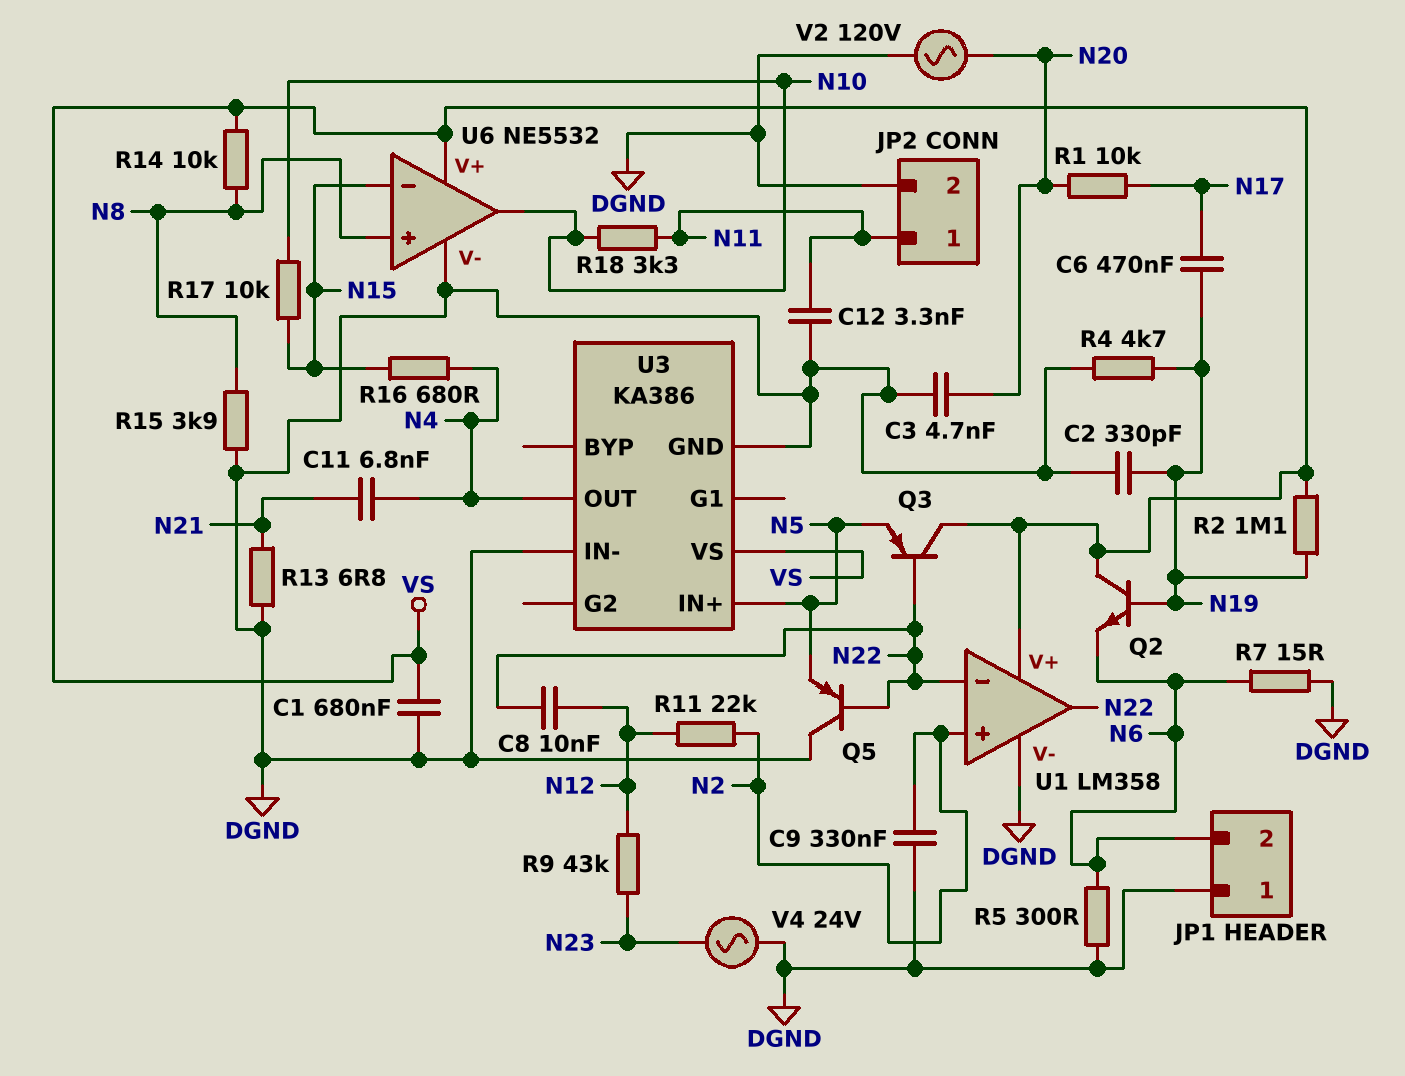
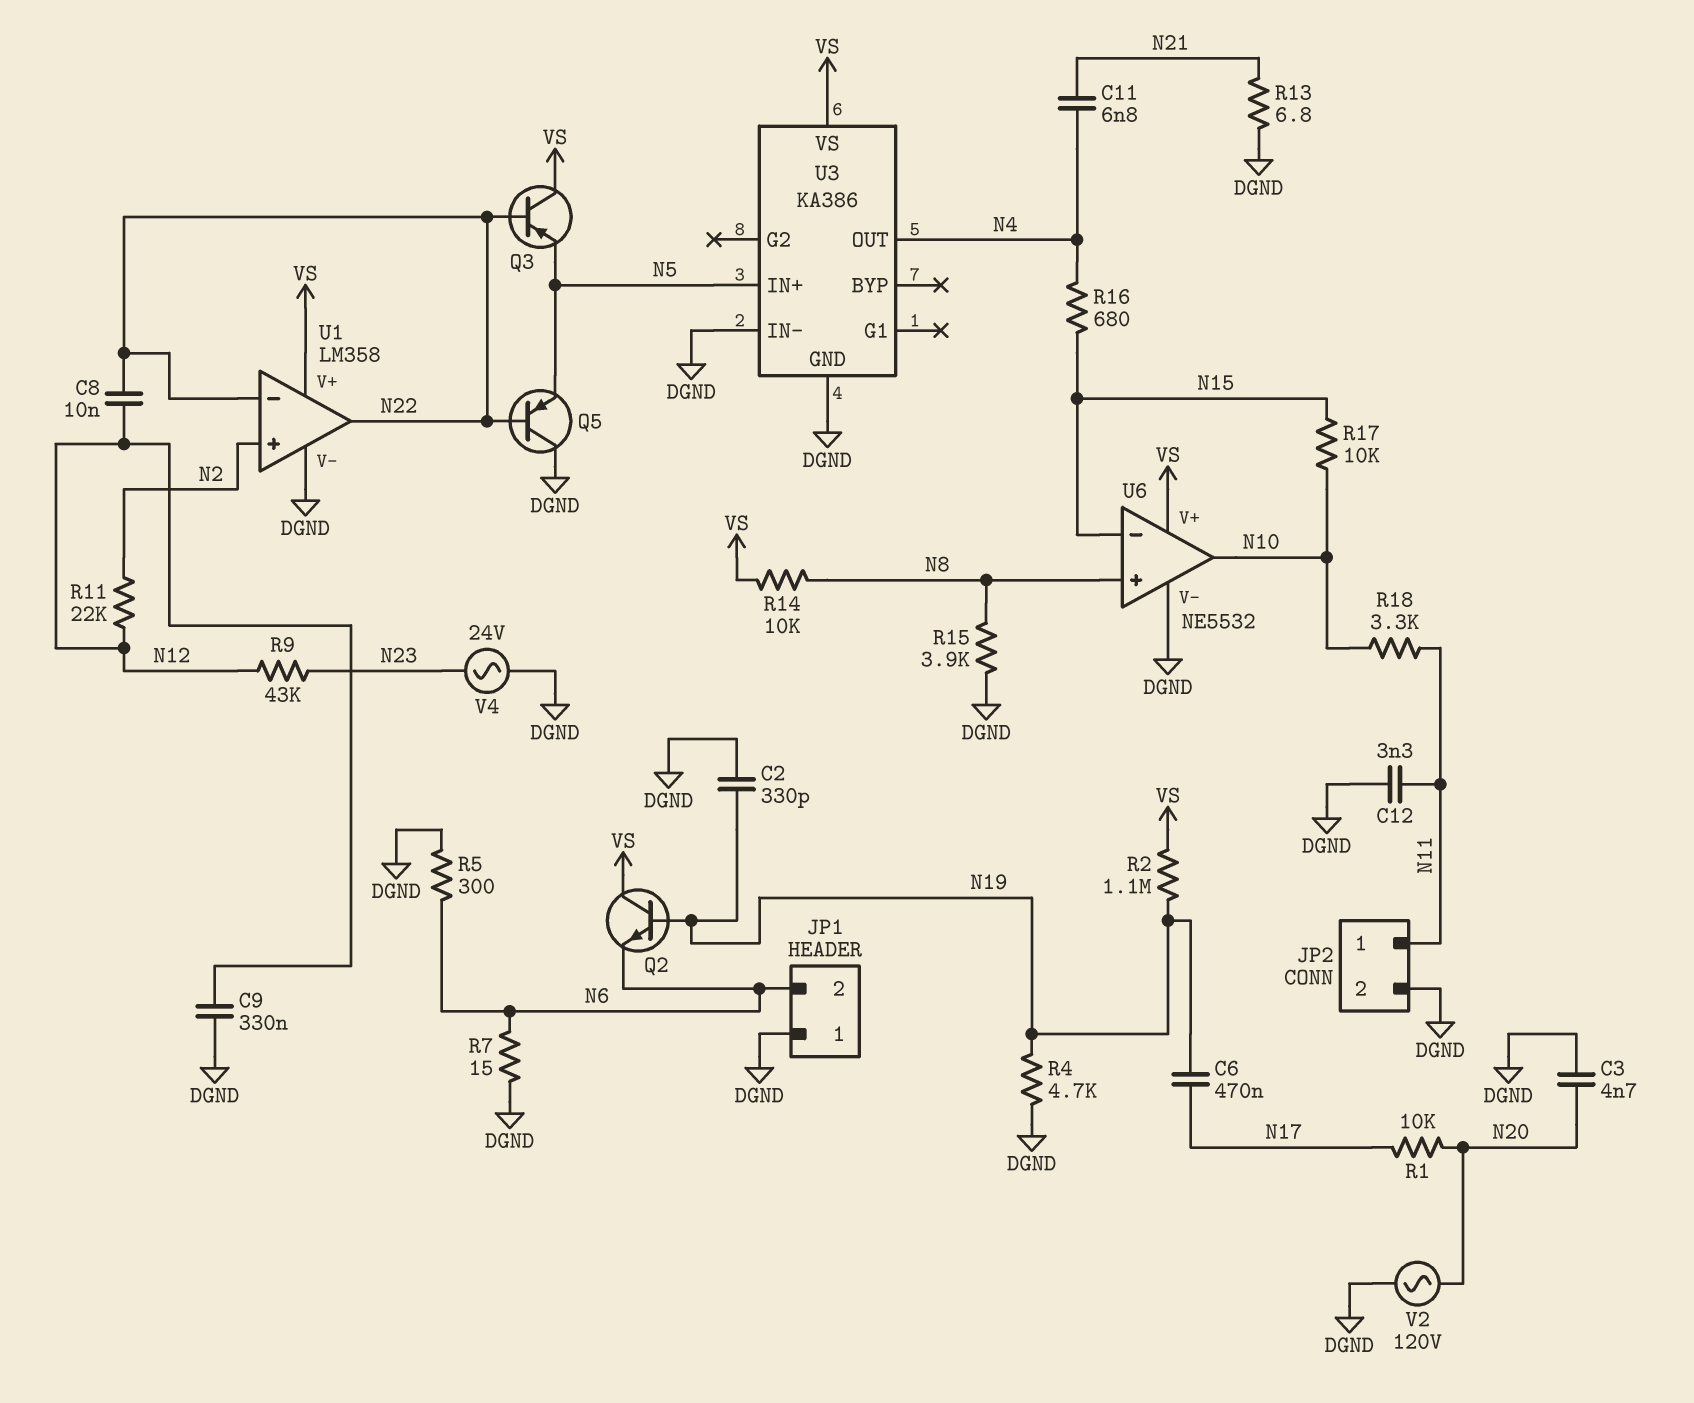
C1: 680nF (DGND, VS) -> none
C9: 330nF (DGND, N2) -> 330nF (DGND, N12)

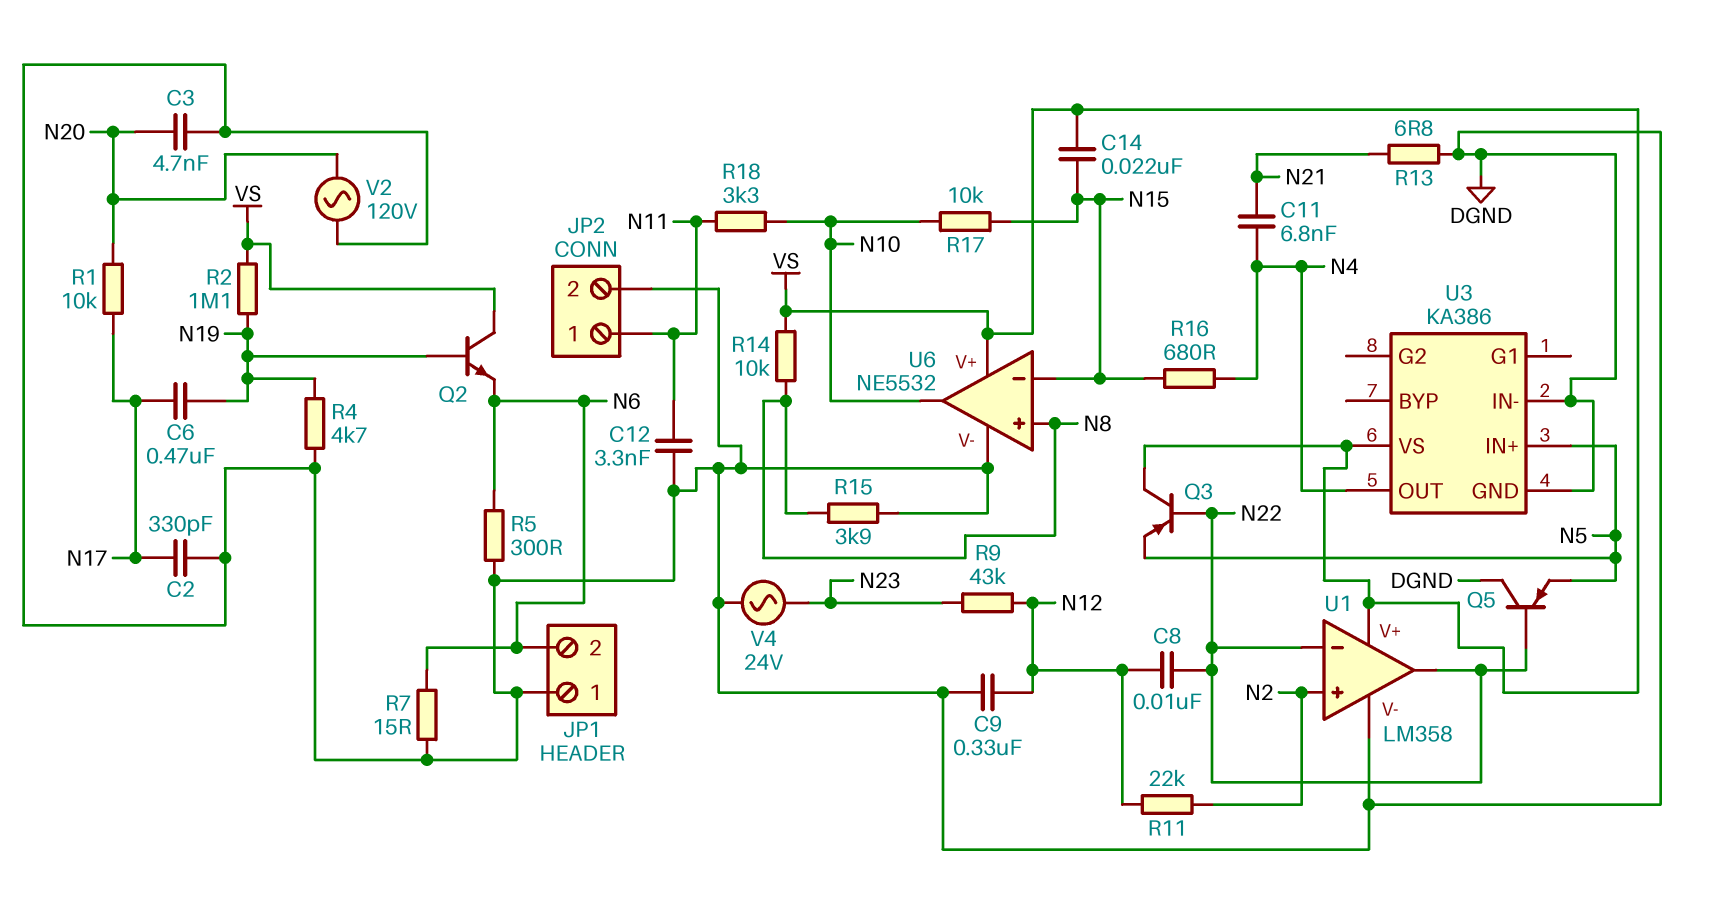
C2: 330pF (DGND, N19) -> 330pF (DGND, N17)
C14: none -> 22nF (N15, VS)

